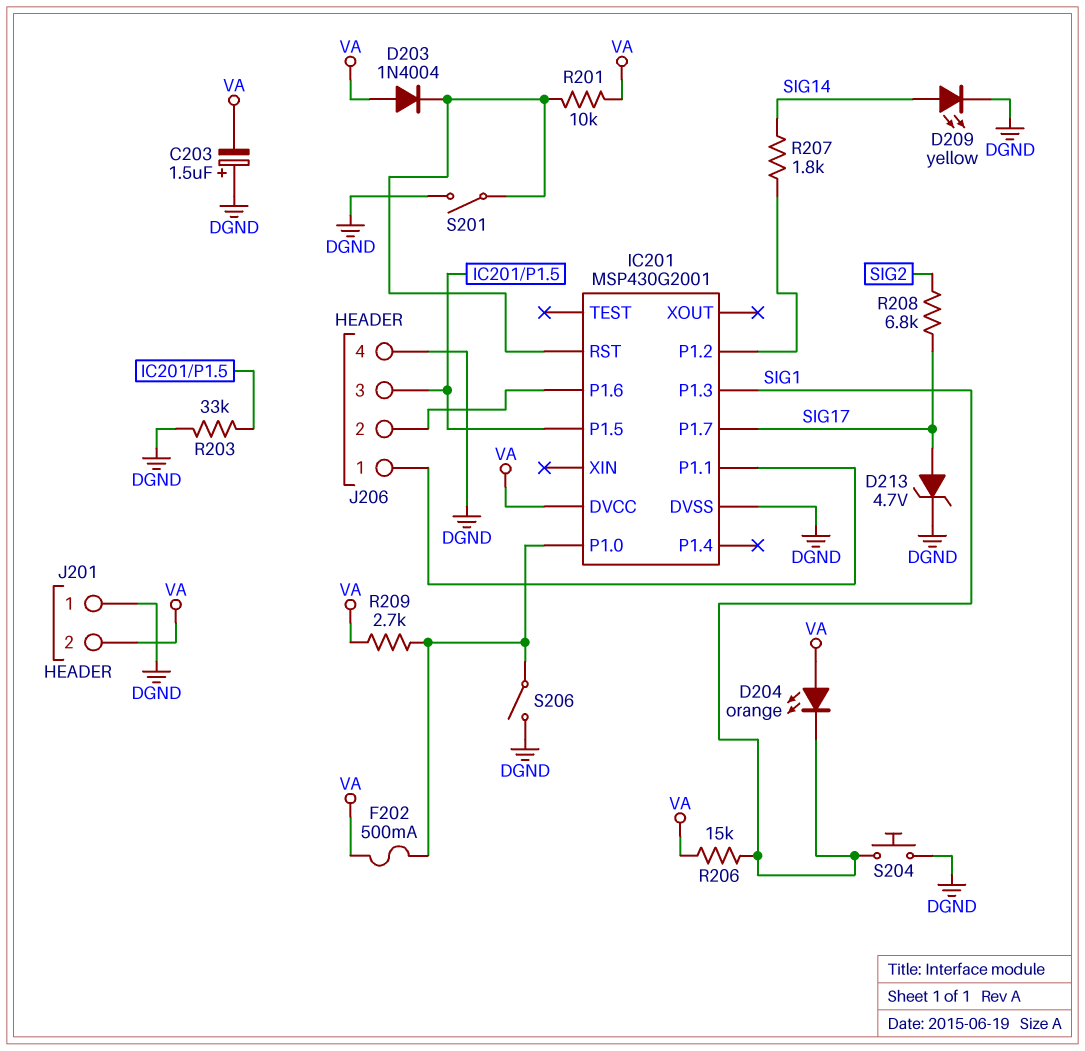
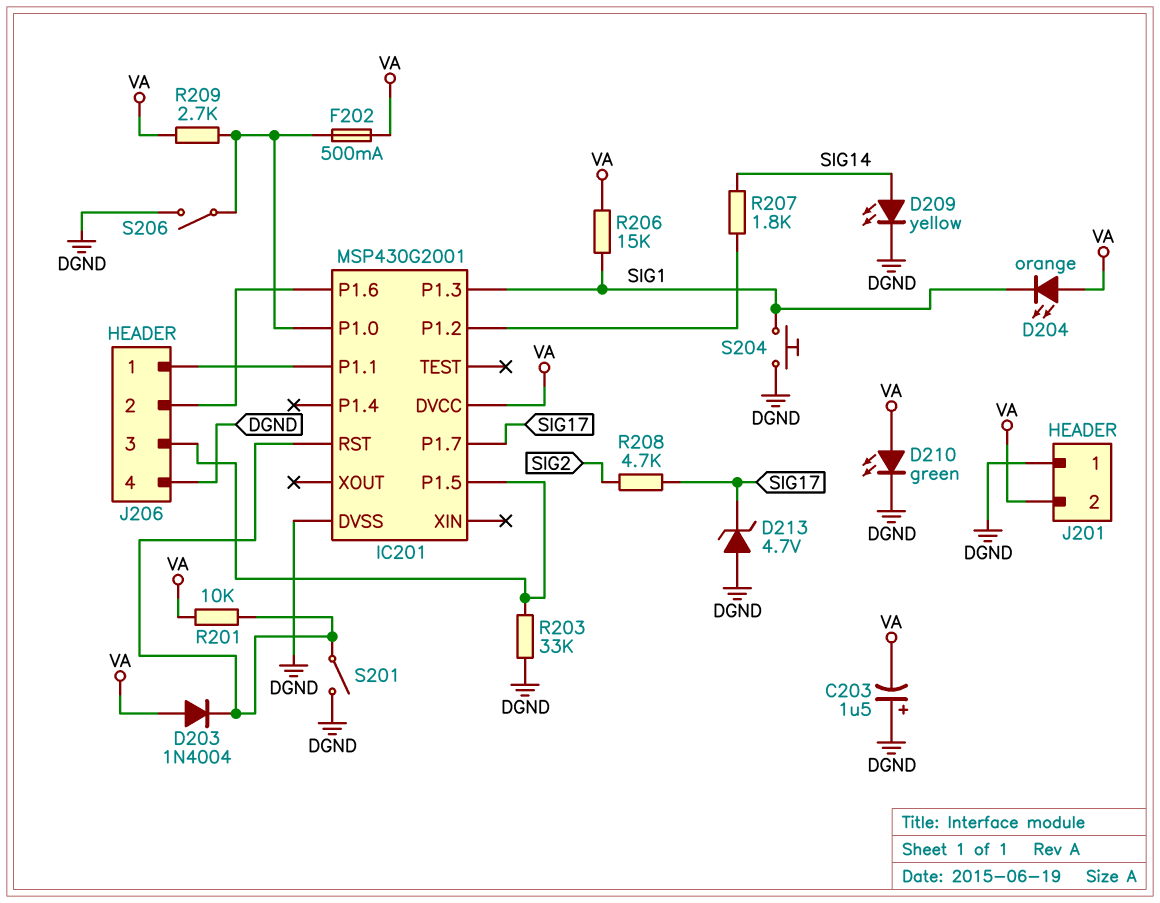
D210: none -> LED green (A VA, K DGND)
D213: zener 4.7V (A SIG17, K DGND) -> zener 4.7V (A DGND, K SIG17)
R208: 6.8k (SIG2, SIG17) -> 4.7k (SIG2, SIG17)

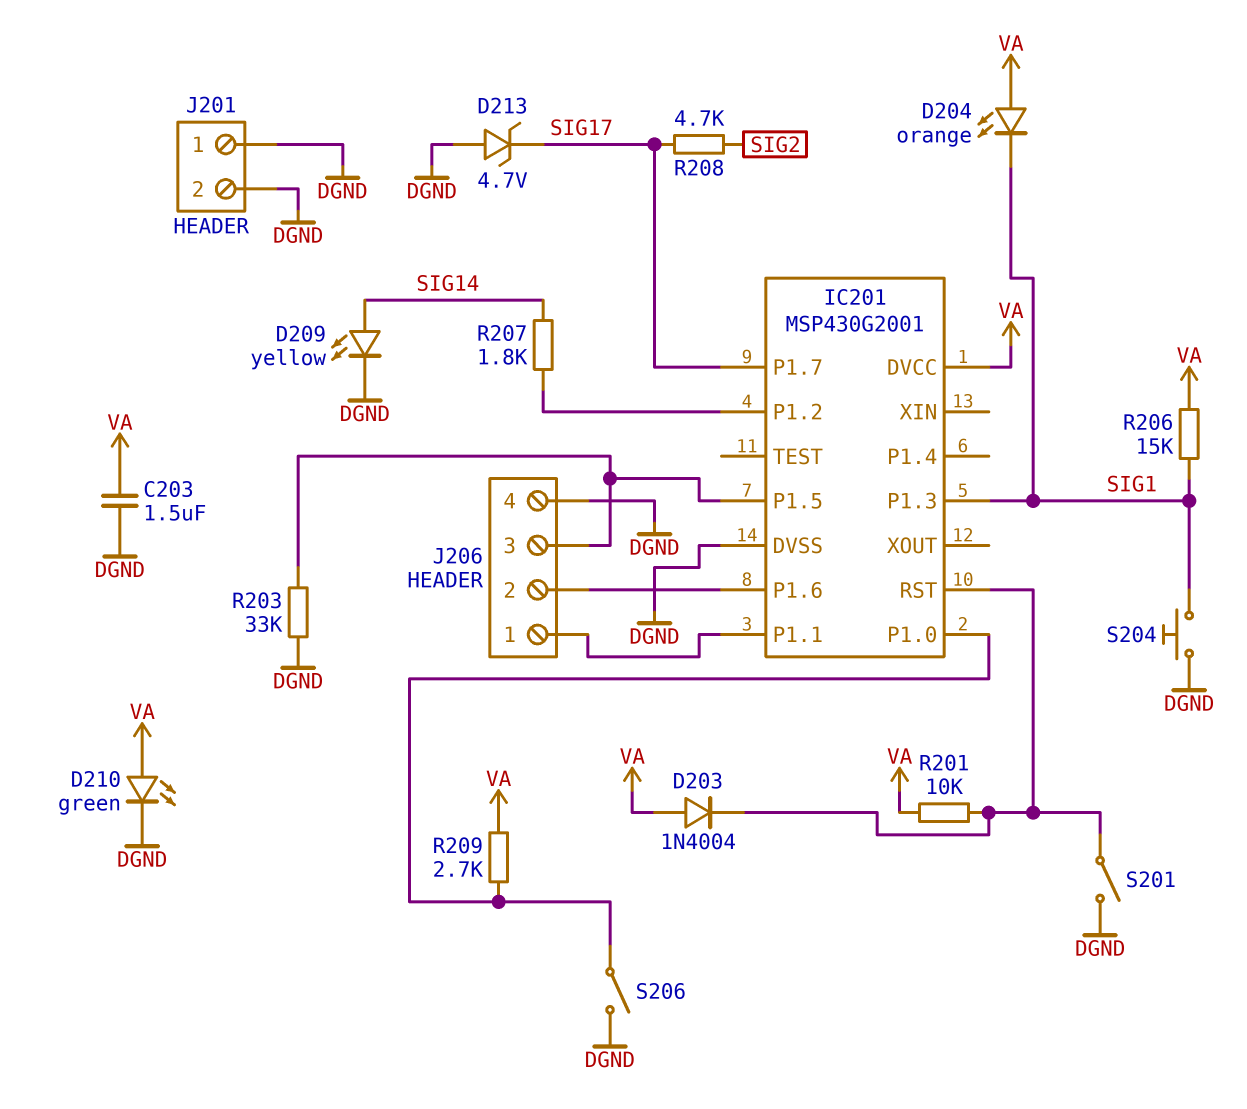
C203: 1.5uF (plus DGND, minus VA) -> 1.5uF (DGND, VA)
F202: 500mA (IC201/P1.0, VA) -> none
J201 pin 2: VA -> DGND

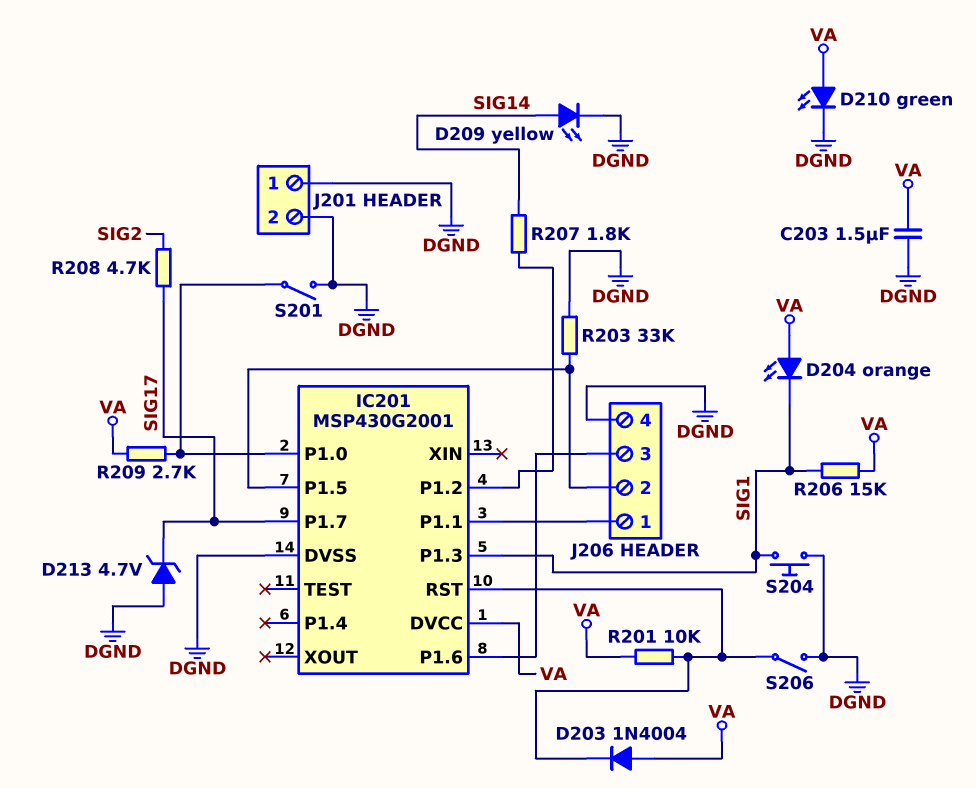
J206 pin 2: IC201/P1.6 -> IC201/P1.5
J206 pin 3: IC201/P1.5 -> IC201/P1.6
S201: switch (DGND, IC201/RST) -> switch (DGND, IC201/P1.0)
S206: switch (DGND, IC201/P1.0) -> switch (DGND, IC201/RST)

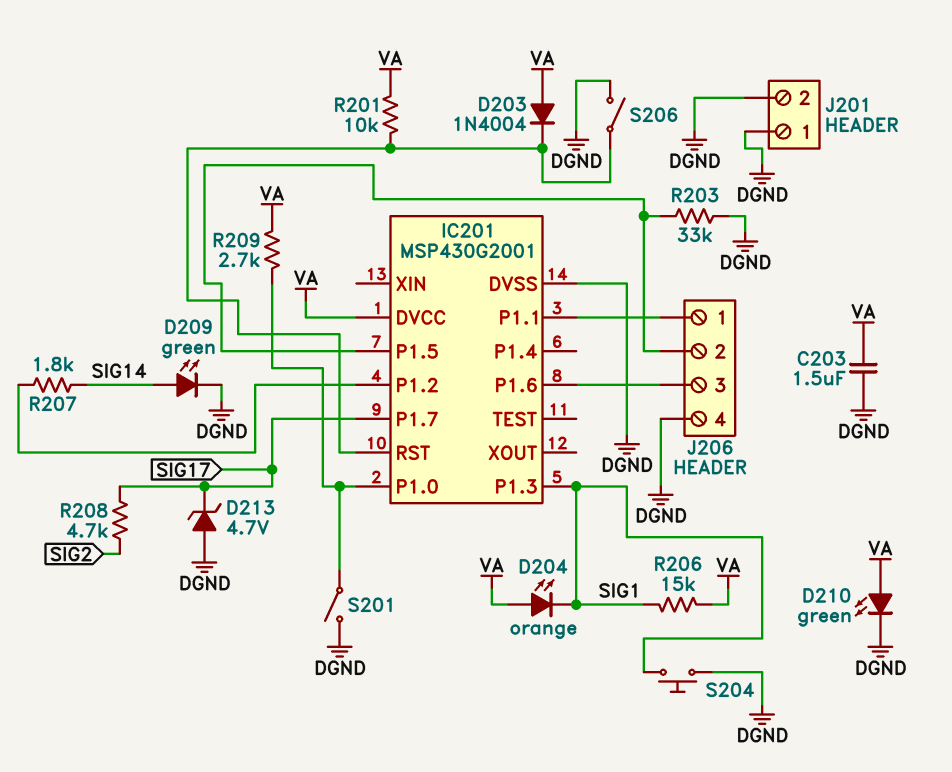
D209: LED yellow (A SIG14, K DGND) -> LED green (A SIG14, K DGND)

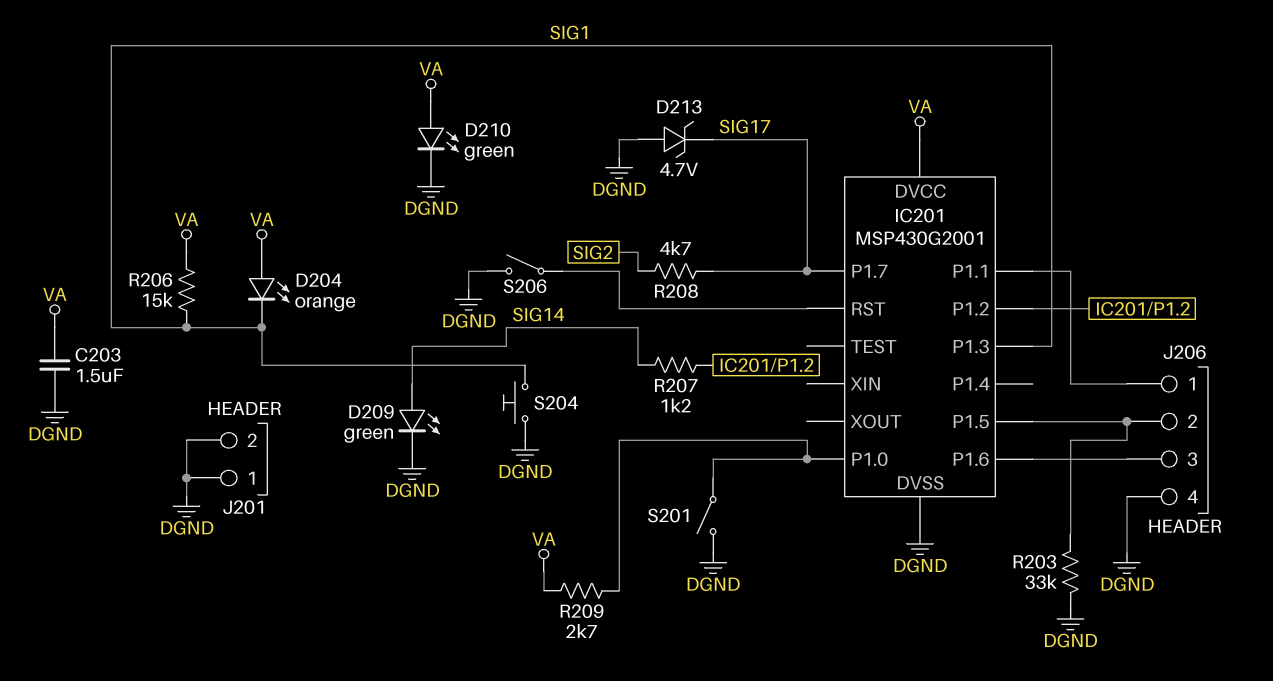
D203: diode 1N4004 (A VA, K IC201/RST) -> none
R201: 10k (IC201/RST, VA) -> none
R207: 1.8k (IC201/P1.2, SIG14) -> 1.2k (IC201/P1.2, SIG14)

